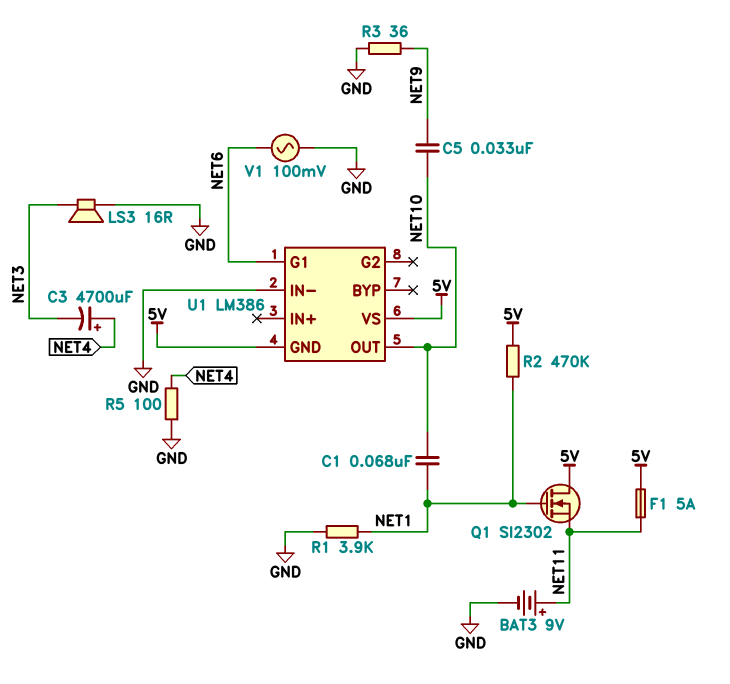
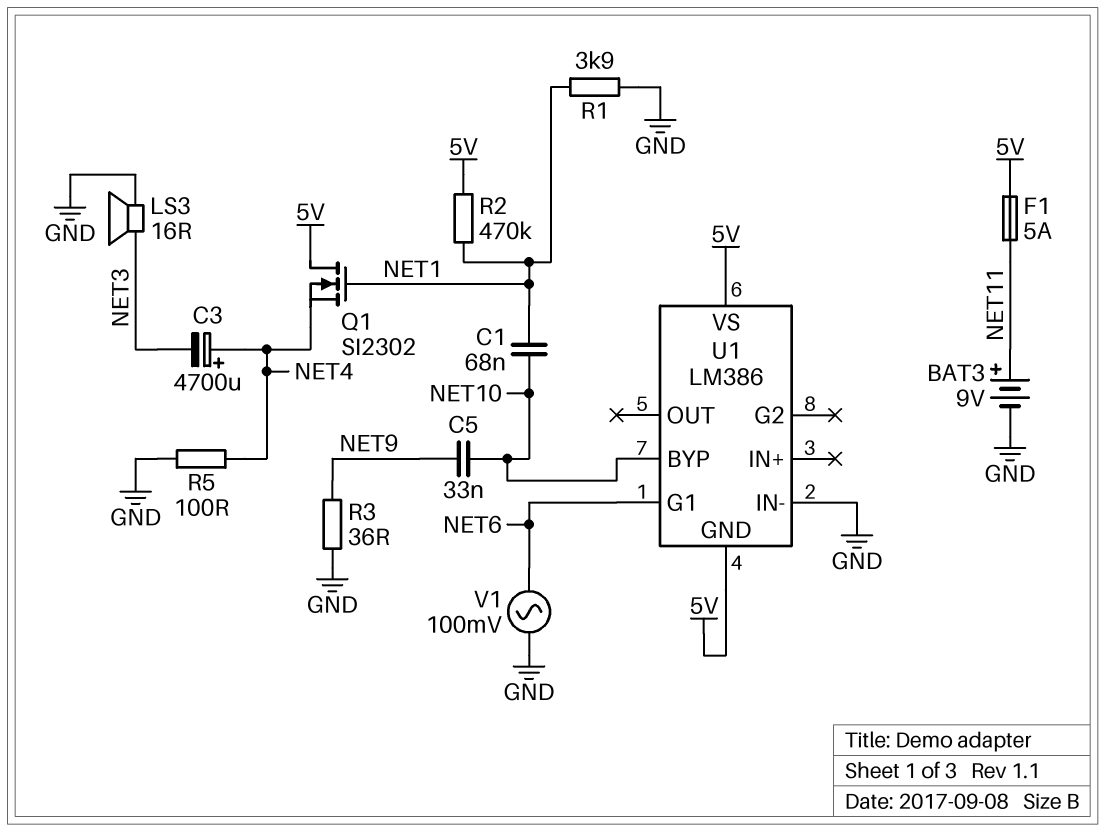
Q1: NMOS SI2302 (G NET1, D 5V, S NET11) -> NMOS SI2302 (G NET1, D 5V, S NET4)
U1 pin BYP: none -> NET10
U1 pin OUT: NET10 -> none

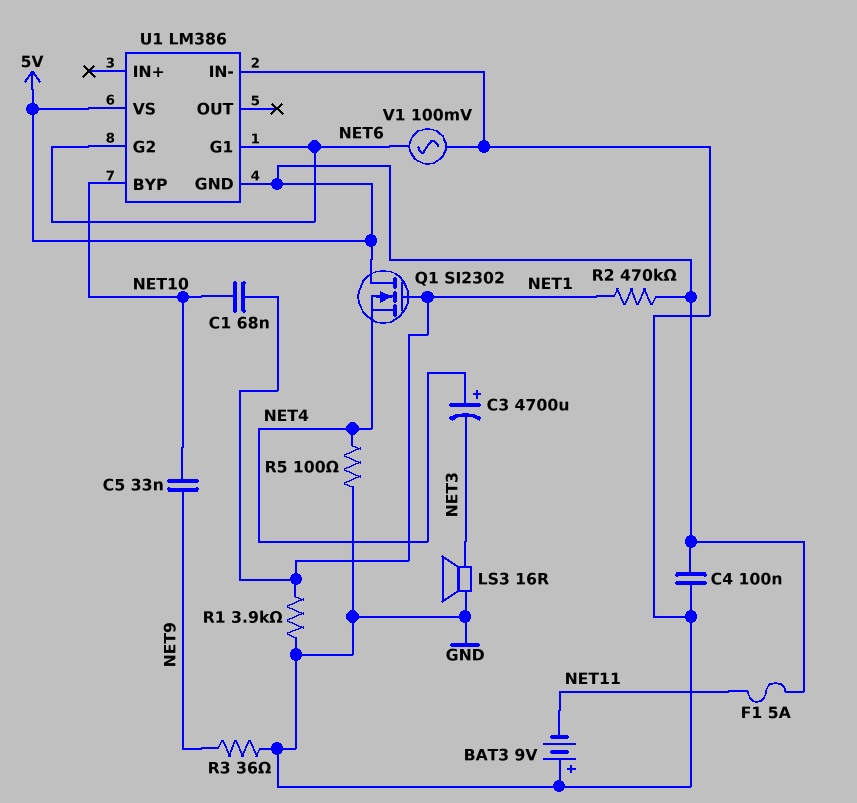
BAT3: 9V (plus NET11, minus GND) -> 9V (plus GND, minus NET11)
C4: none -> 100nF (5V, GND)
U1 pin G2: none -> NET6

